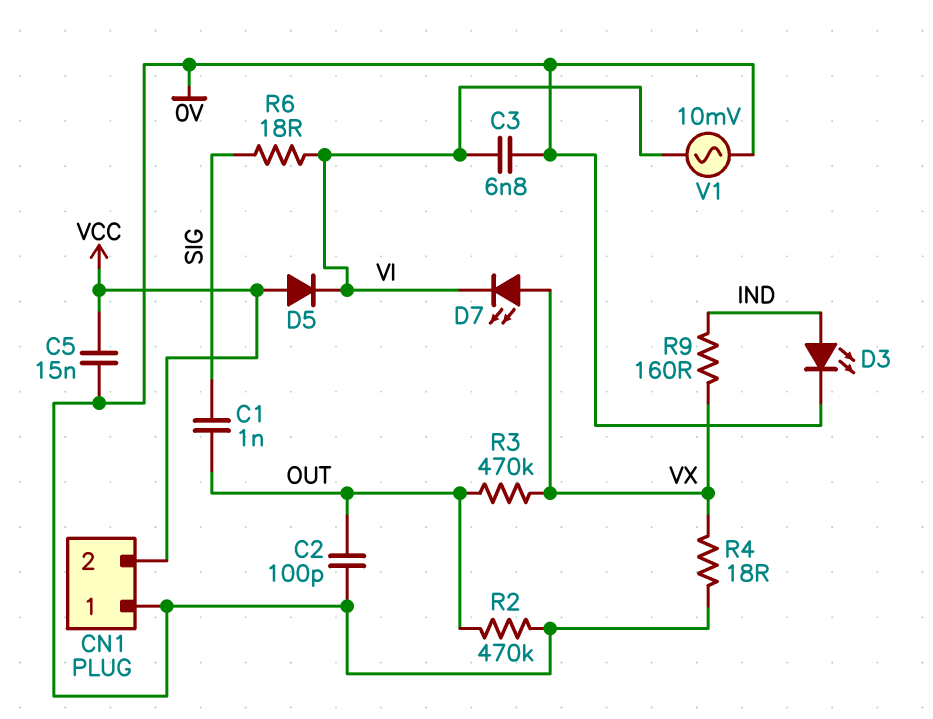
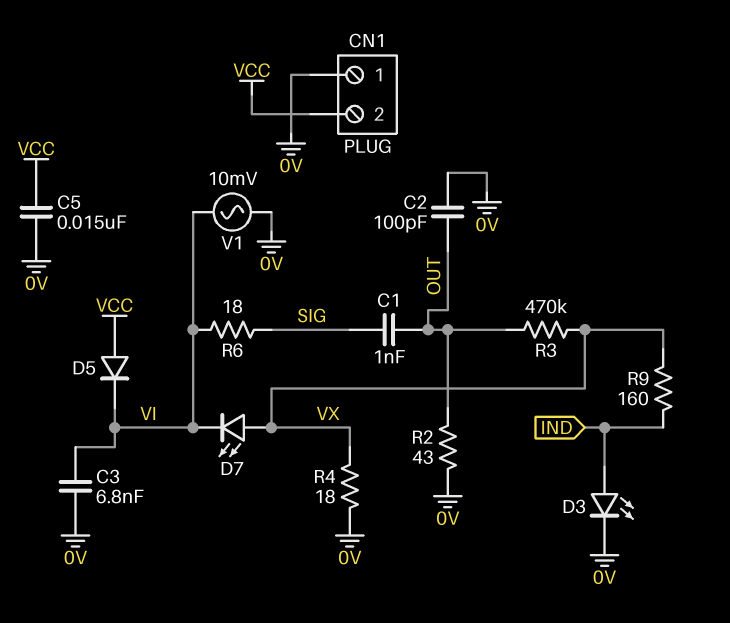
R2: 470k (0V, OUT) -> 43 (0V, OUT)

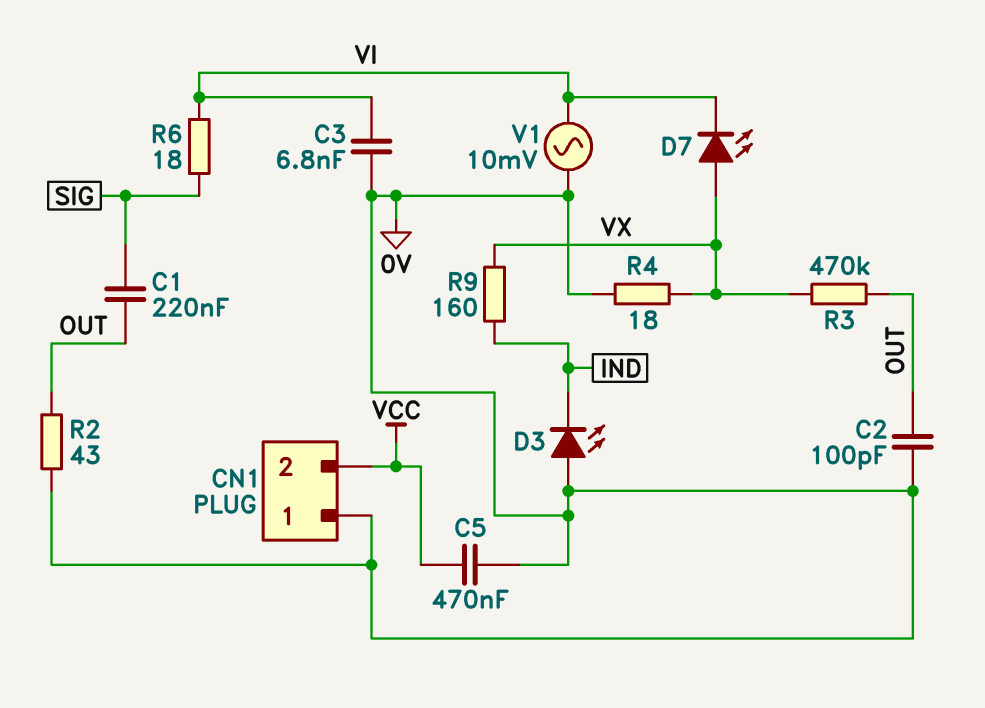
C1: 1nF (OUT, SIG) -> 220nF (OUT, SIG)
C5: 15nF (0V, VCC) -> 470nF (0V, VCC)
D3: LED (A IND, K 0V) -> LED (A 0V, K IND)
D5: diode (A VCC, K VI) -> none

